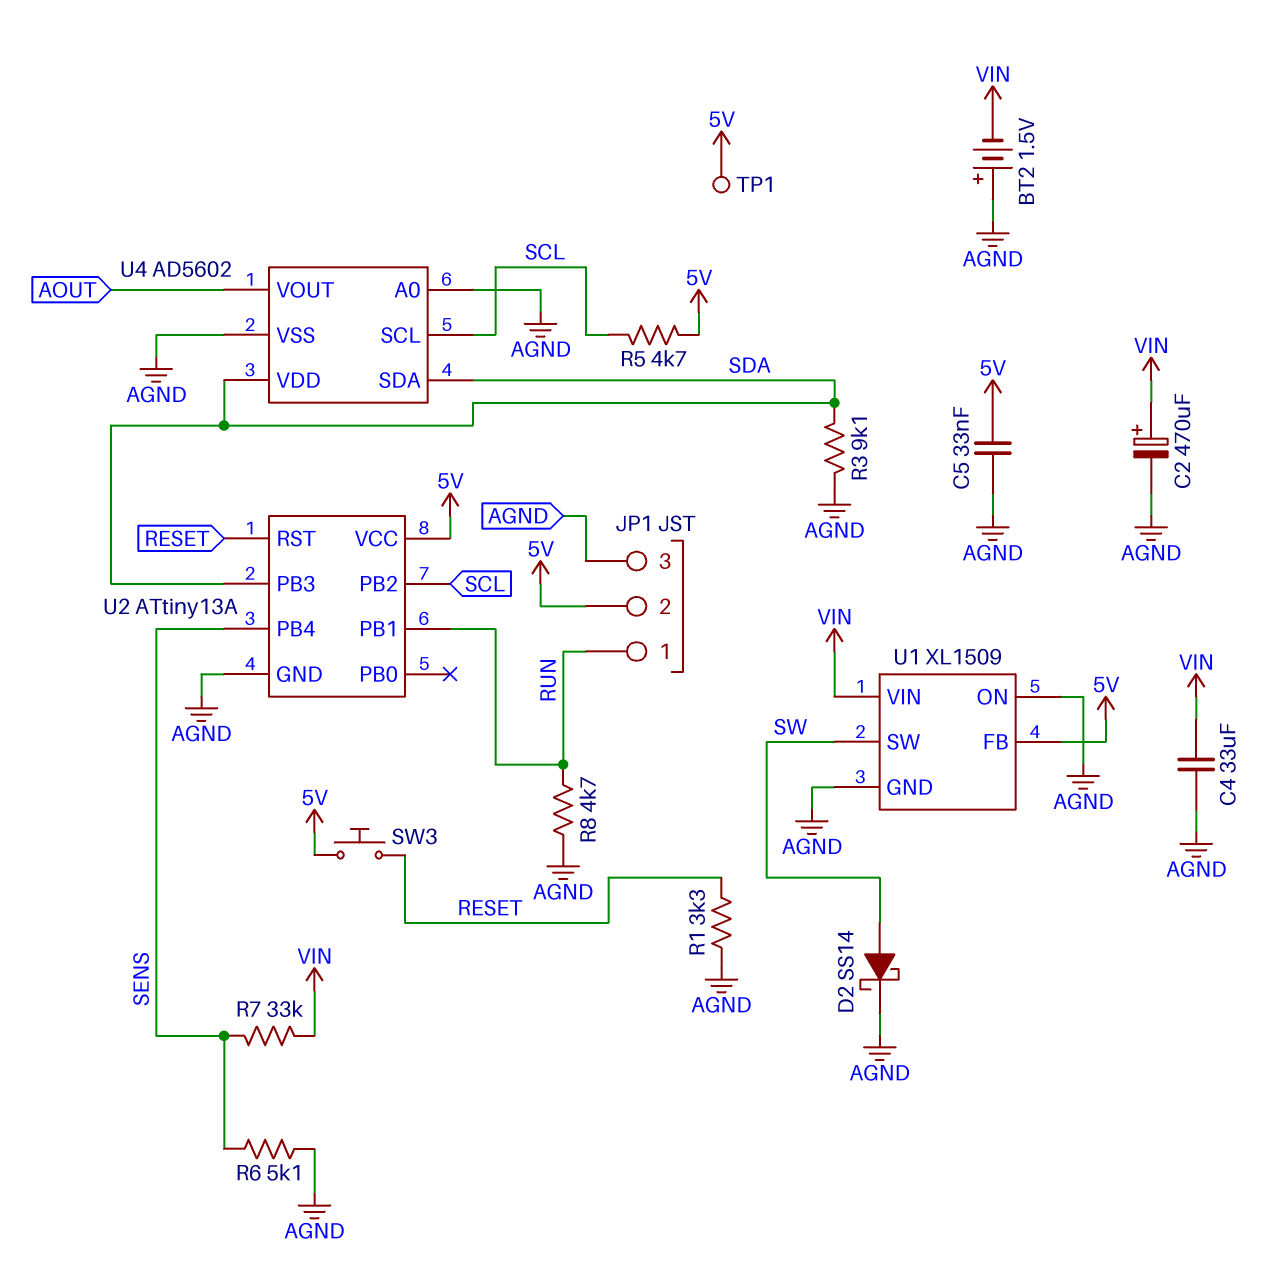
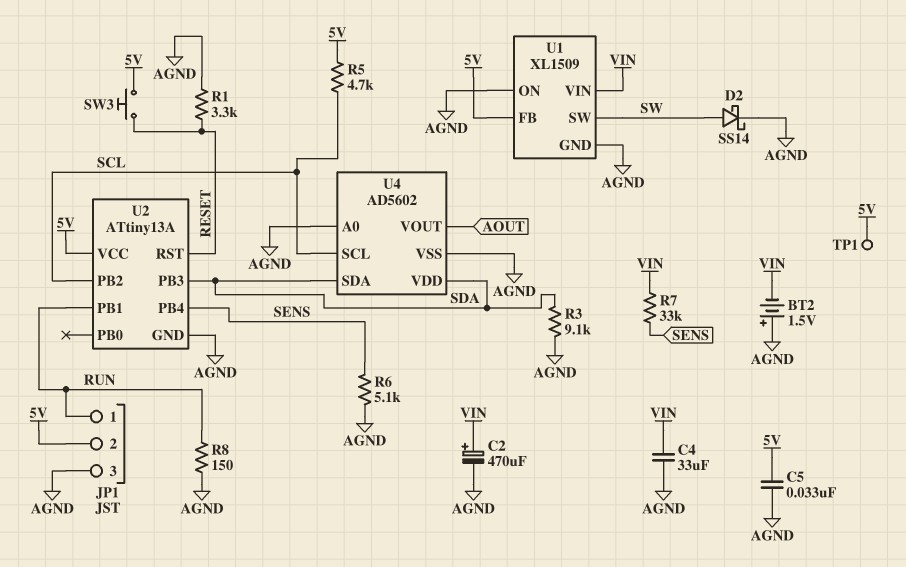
R8: 4.7k (AGND, RUN) -> 150 (AGND, RUN)

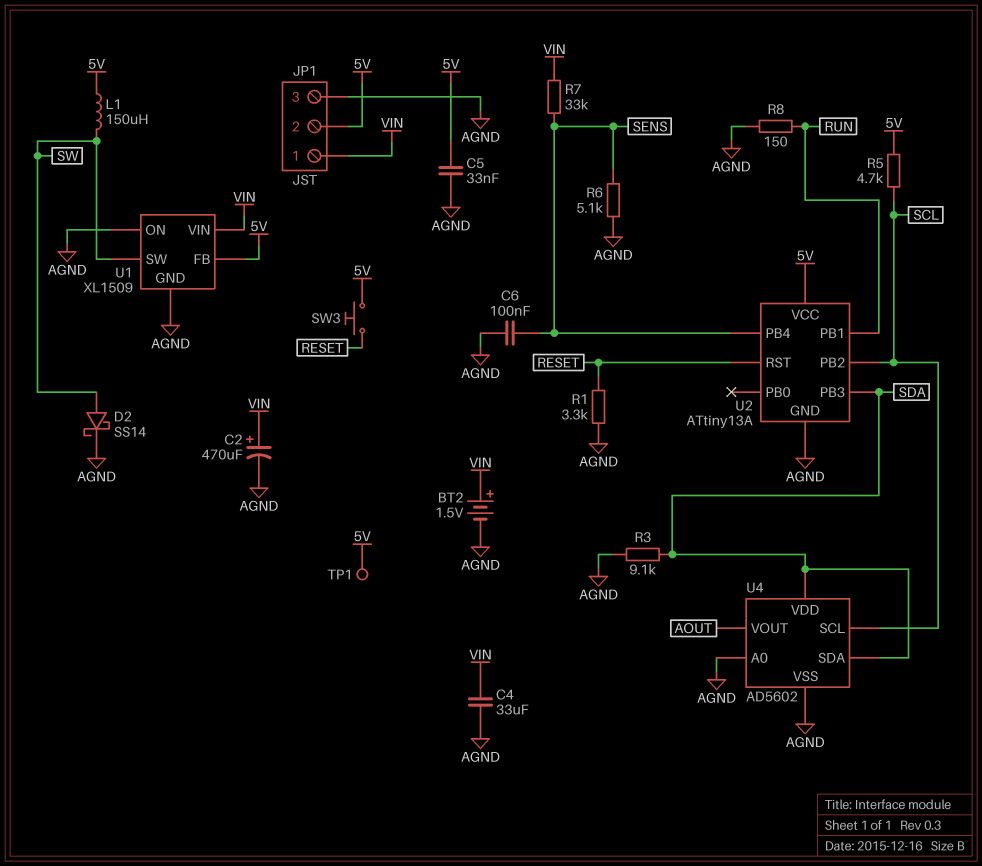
BT2: 1.5V (plus AGND, minus VIN) -> 1.5V (plus VIN, minus AGND)
C6: none -> 100nF (AGND, SENS)
JP1 pin 1: RUN -> VIN
L1: none -> 150uH (5V, SW)

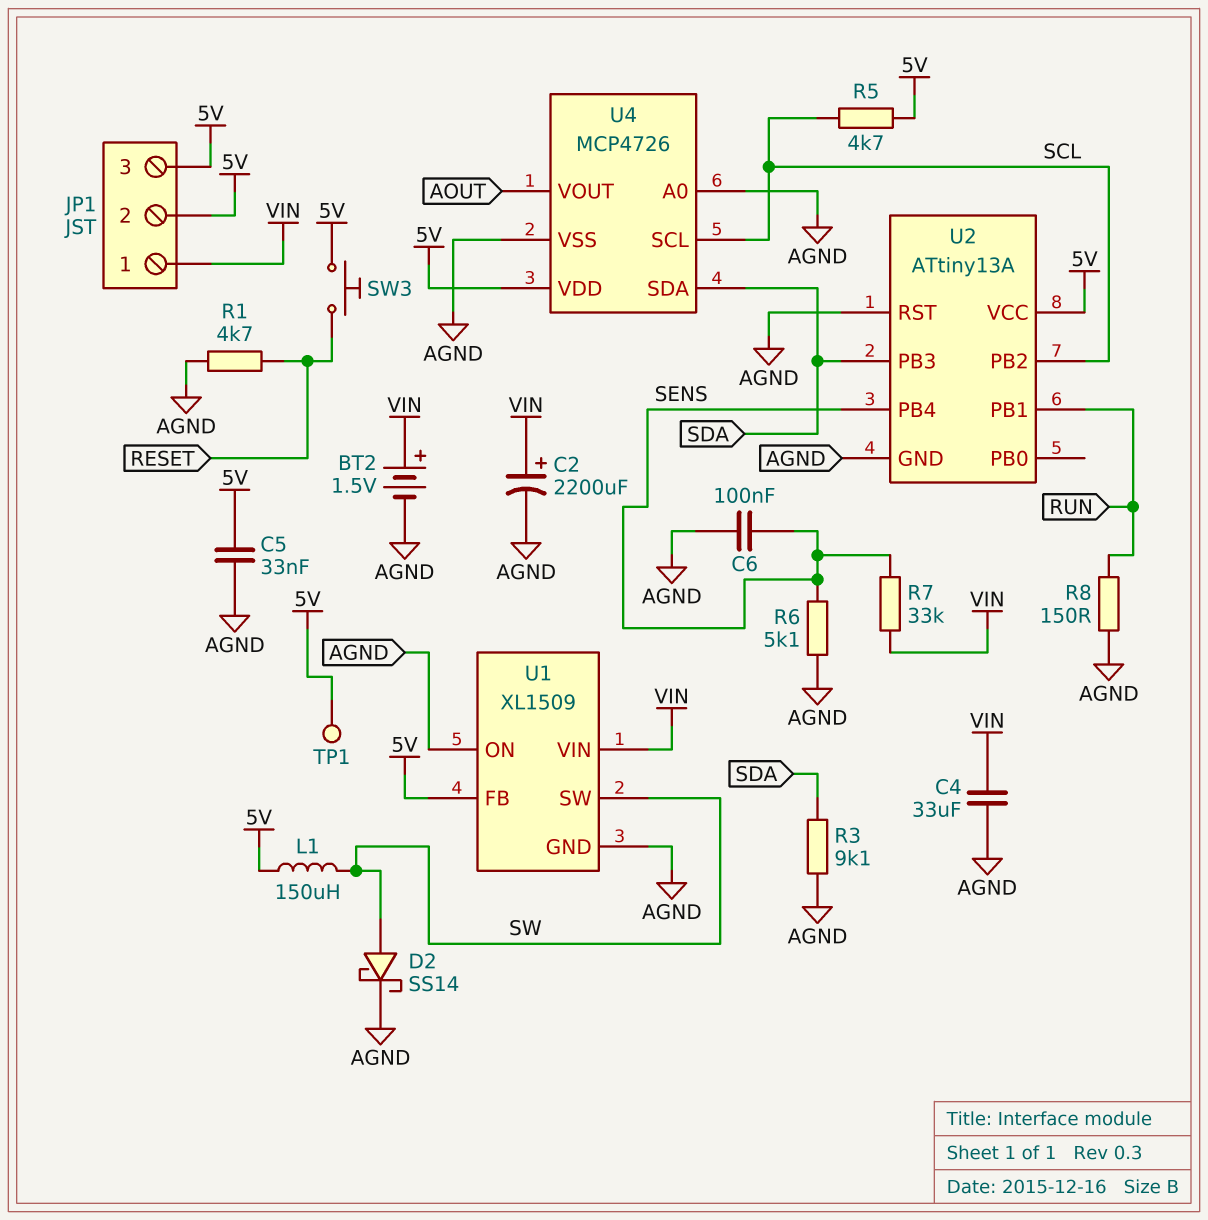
C2: 470uF (plus VIN, minus AGND) -> 2200uF (plus VIN, minus AGND)
JP1 pin 3: AGND -> 5V
R1: 3.3k (AGND, RESET) -> 4.7k (AGND, RESET)
U2 pin RST: RESET -> AGND
U4: AD5602 -> MCP4726
U4 pin VDD: SDA -> 5V

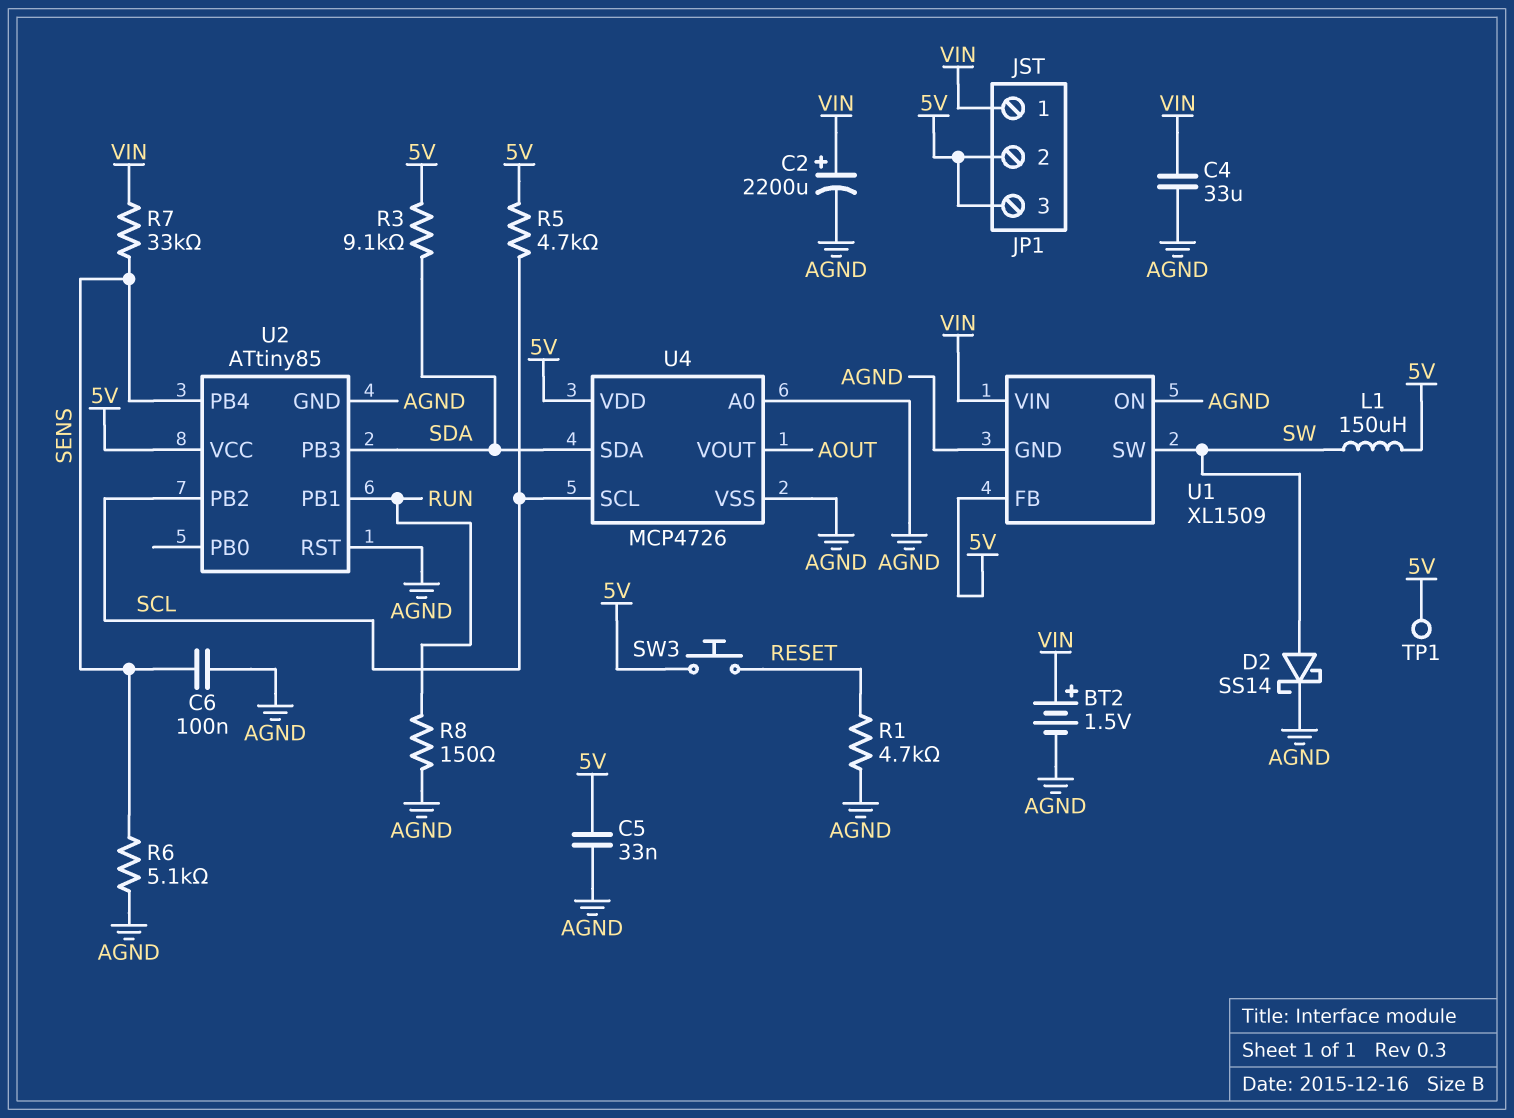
R3: 9.1k (AGND, SDA) -> 9.1k (5V, SDA)
U2: ATtiny13A -> ATtiny85

